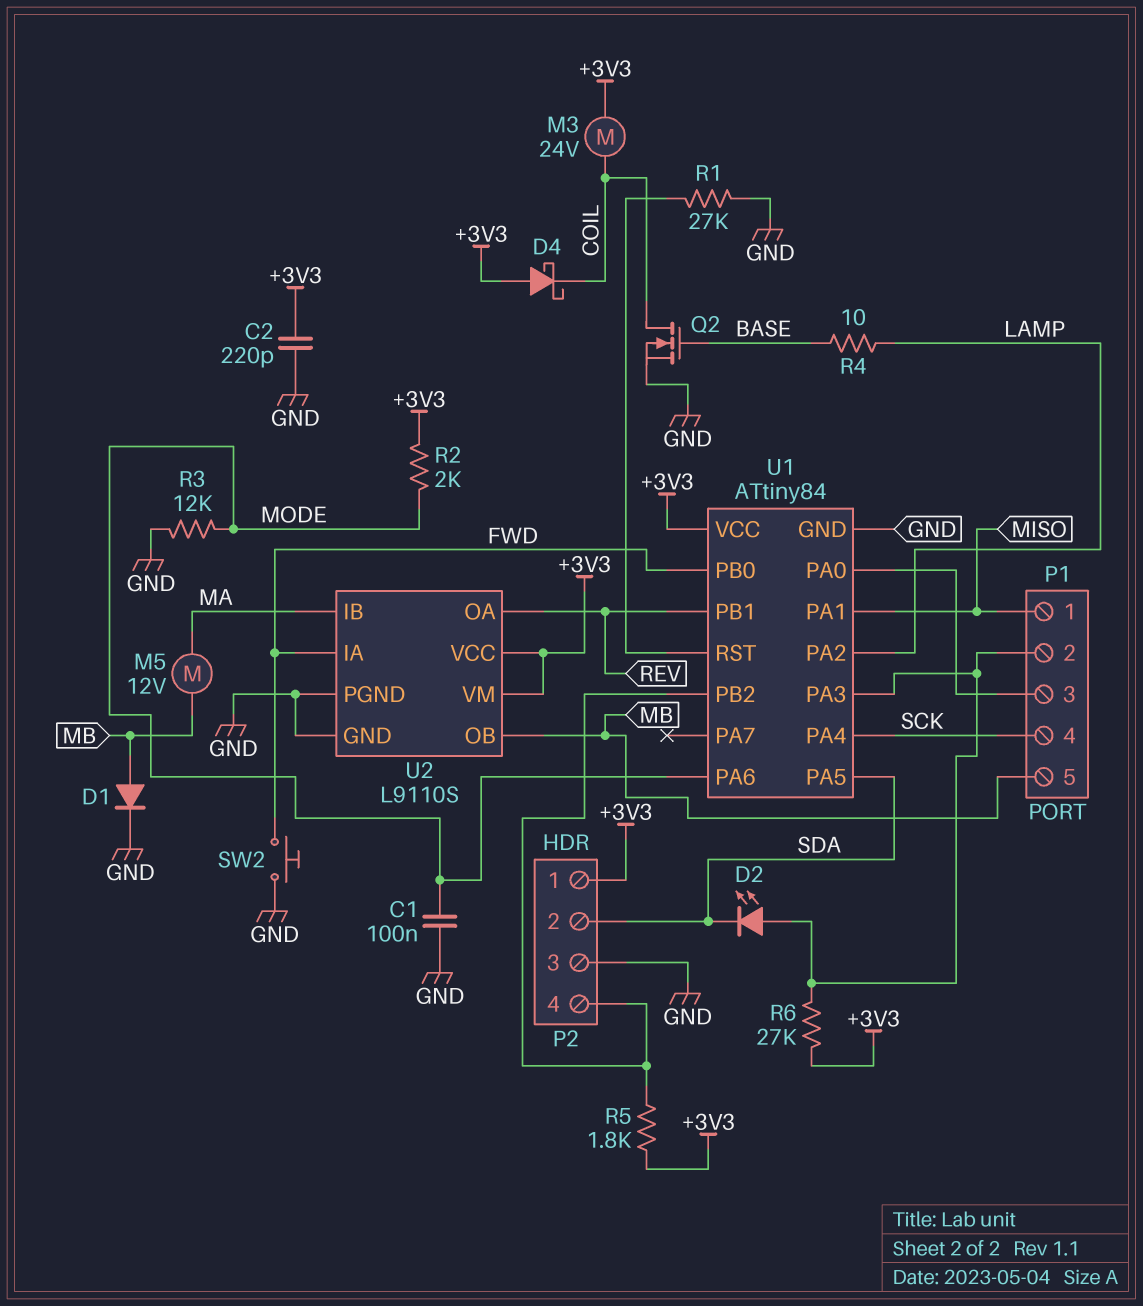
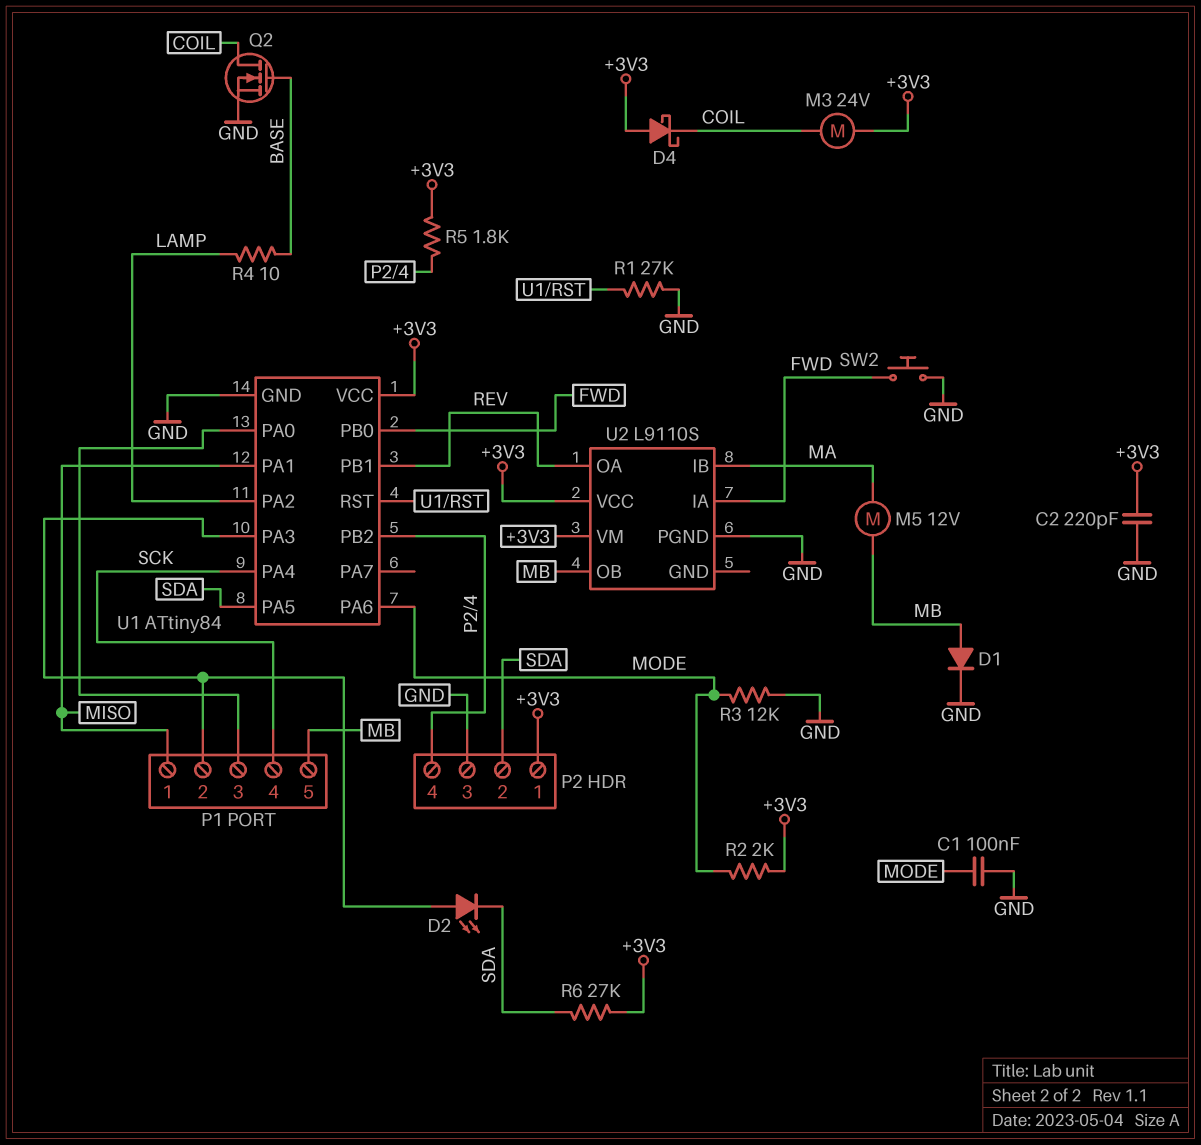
R6: 27k (+3V3, P1/2) -> 27k (+3V3, SDA)
U2 pin GND: GND -> none

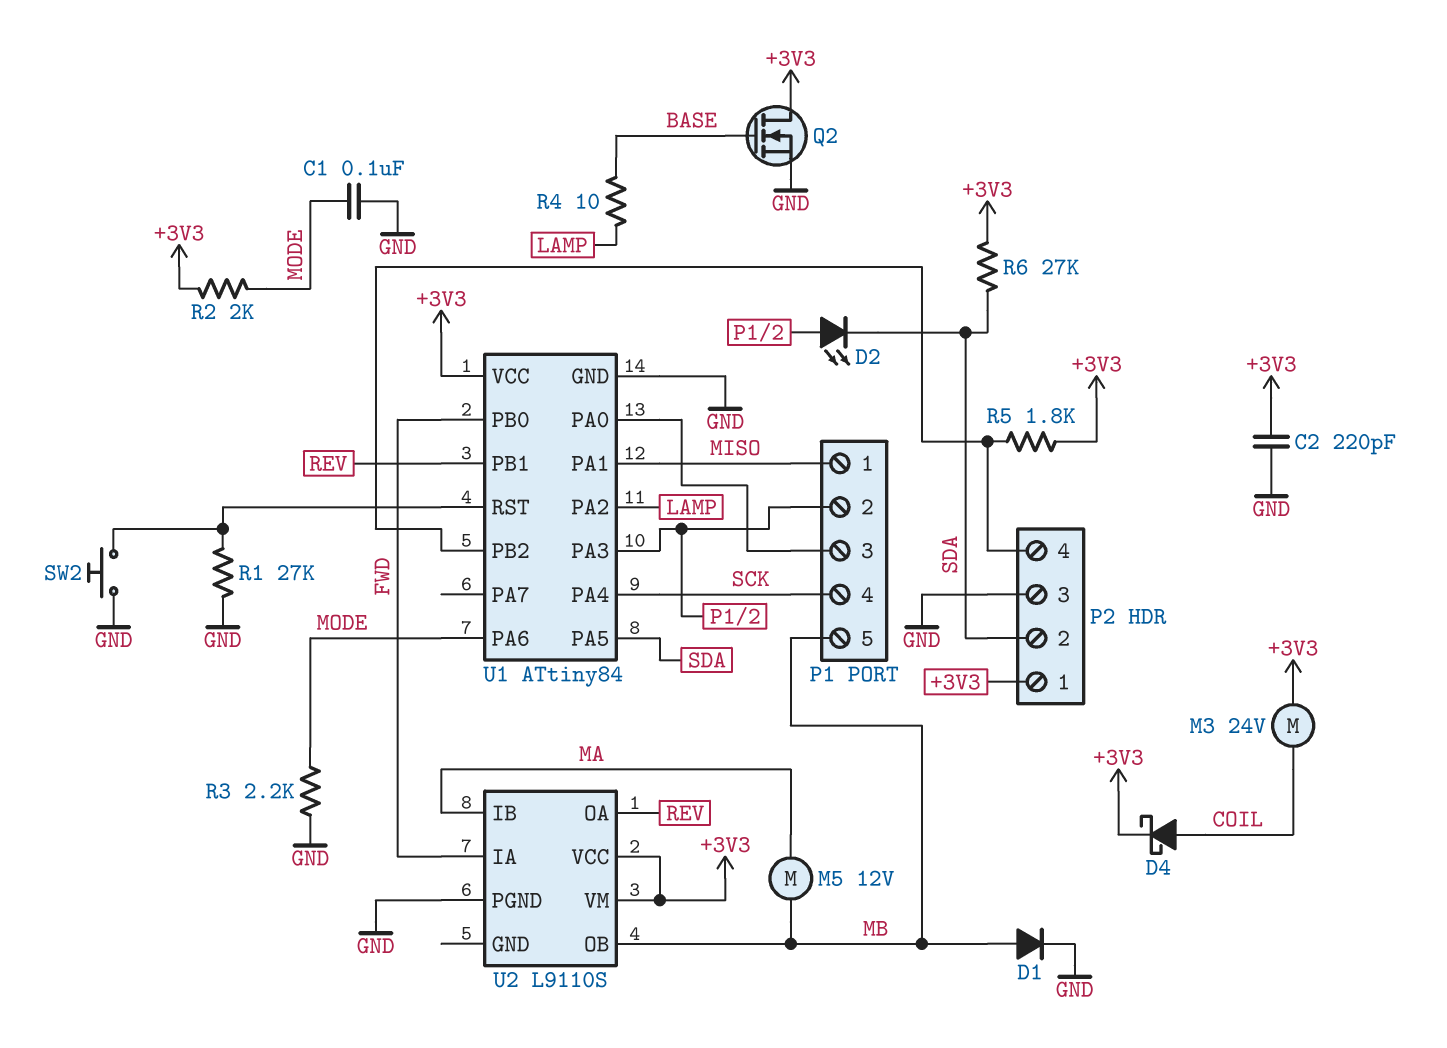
D4: schottky (A +3V3, K COIL) -> schottky (A COIL, K +3V3)
Q2: NMOS (G BASE, D COIL, S GND) -> NMOS (G BASE, D +3V3, S GND)
R3: 12k (GND, MODE) -> 2.2k (GND, MODE)
SW2: button (FWD, GND) -> button (GND, U1/RST)

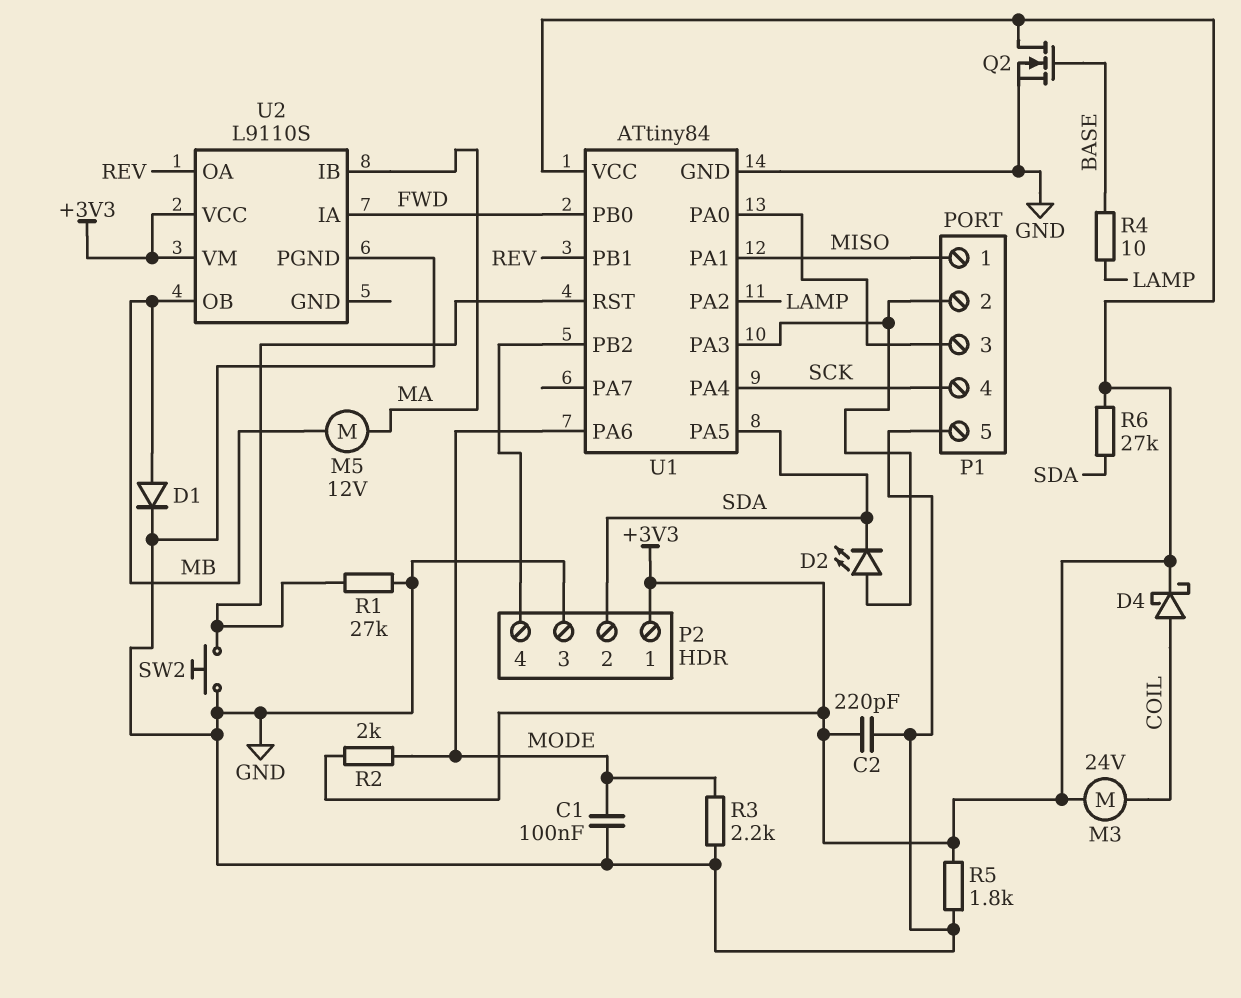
P1 pin 5: MB -> GND
R5: 1.8k (+3V3, P2/4) -> 1.8k (+3V3, GND)

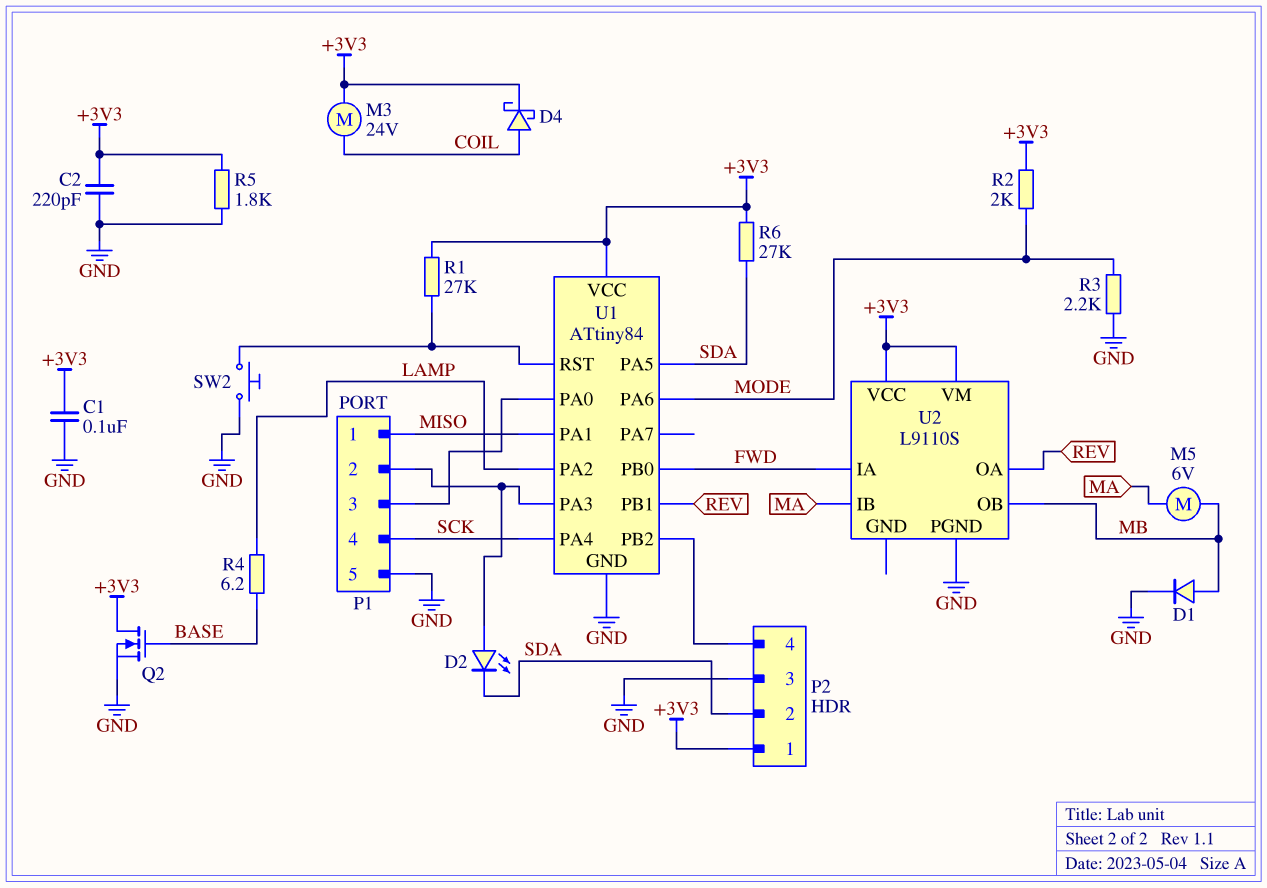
C1: 100nF (GND, MODE) -> 100nF (+3V3, GND)
M5: motor 12V (MA, MB) -> motor 6V (MA, MB)
R1: 27k (GND, U1/RST) -> 27k (+3V3, U1/RST)
R4: 10 (BASE, LAMP) -> 6.2 (BASE, LAMP)

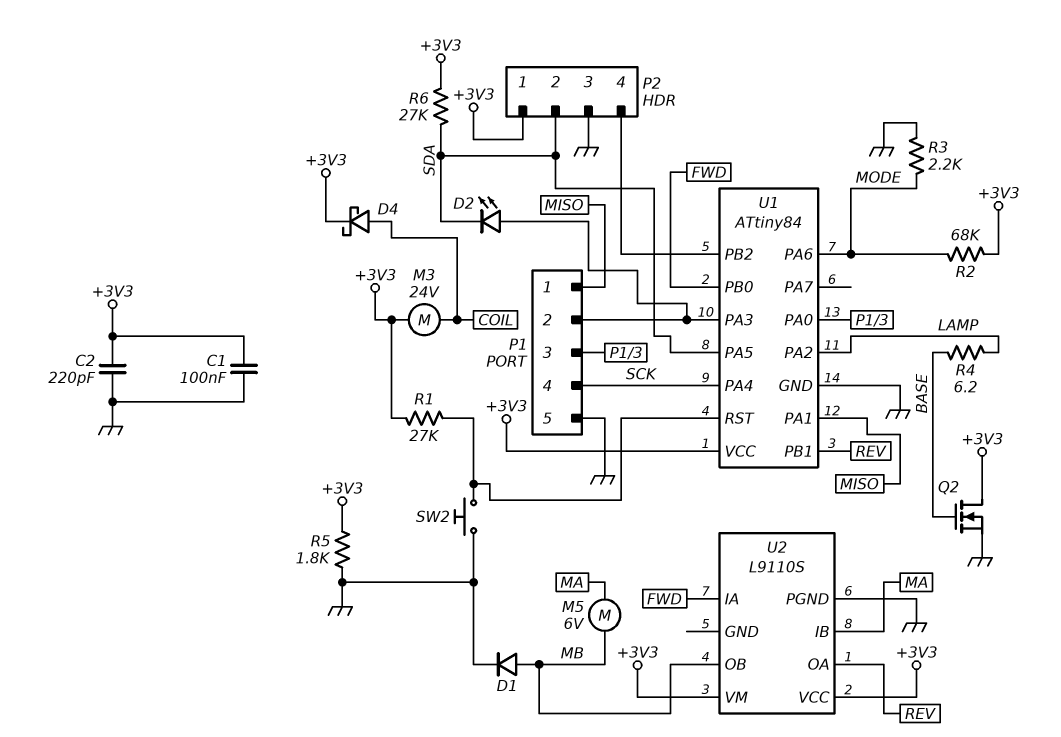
R2: 2k (+3V3, MODE) -> 68k (+3V3, MODE)

